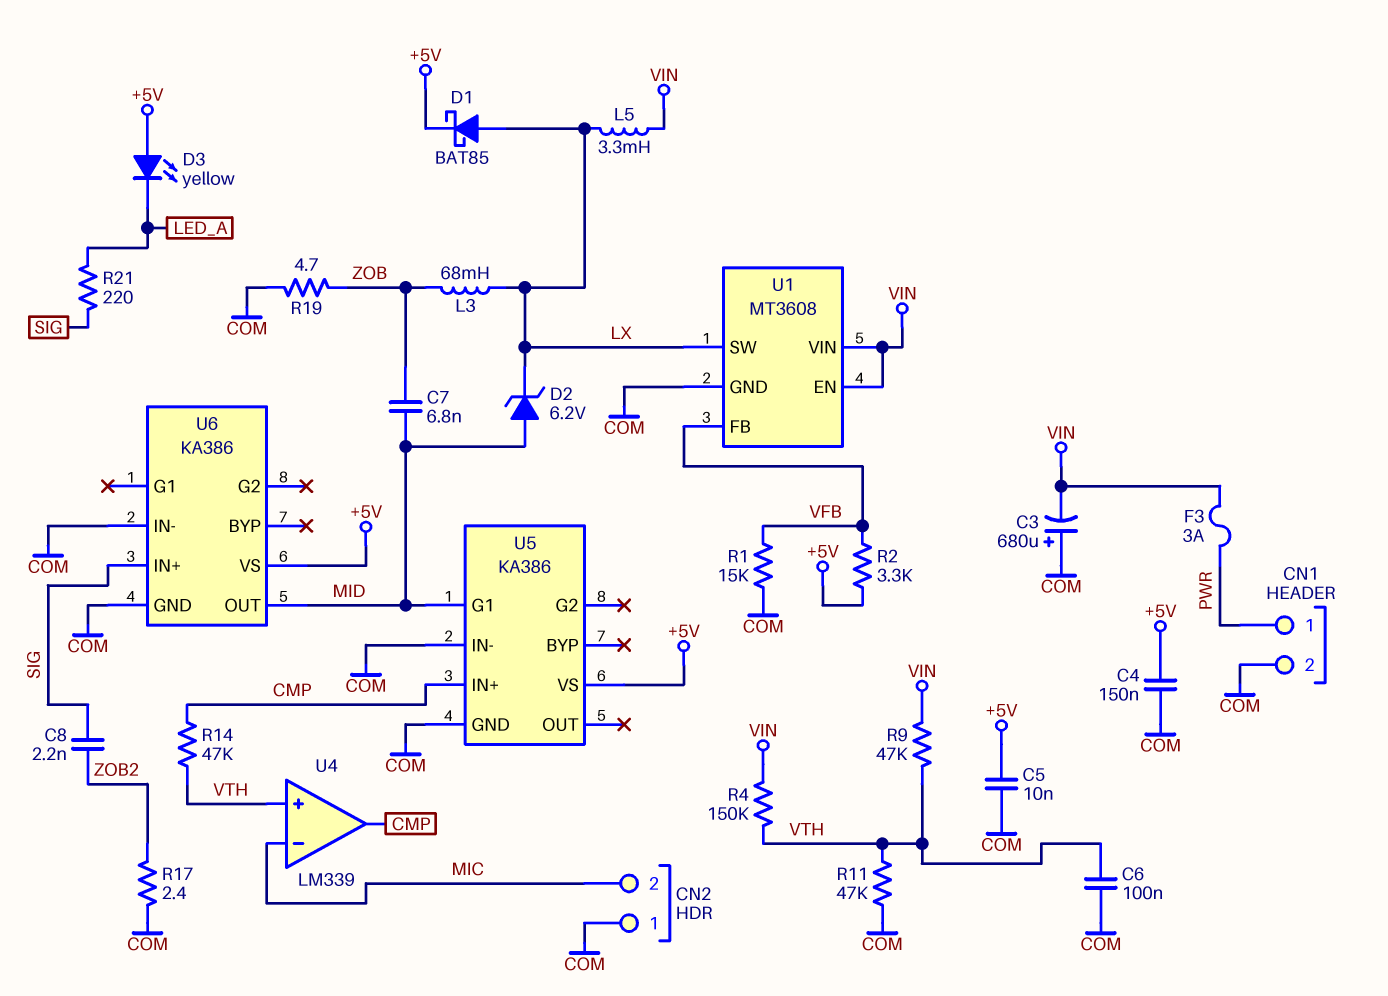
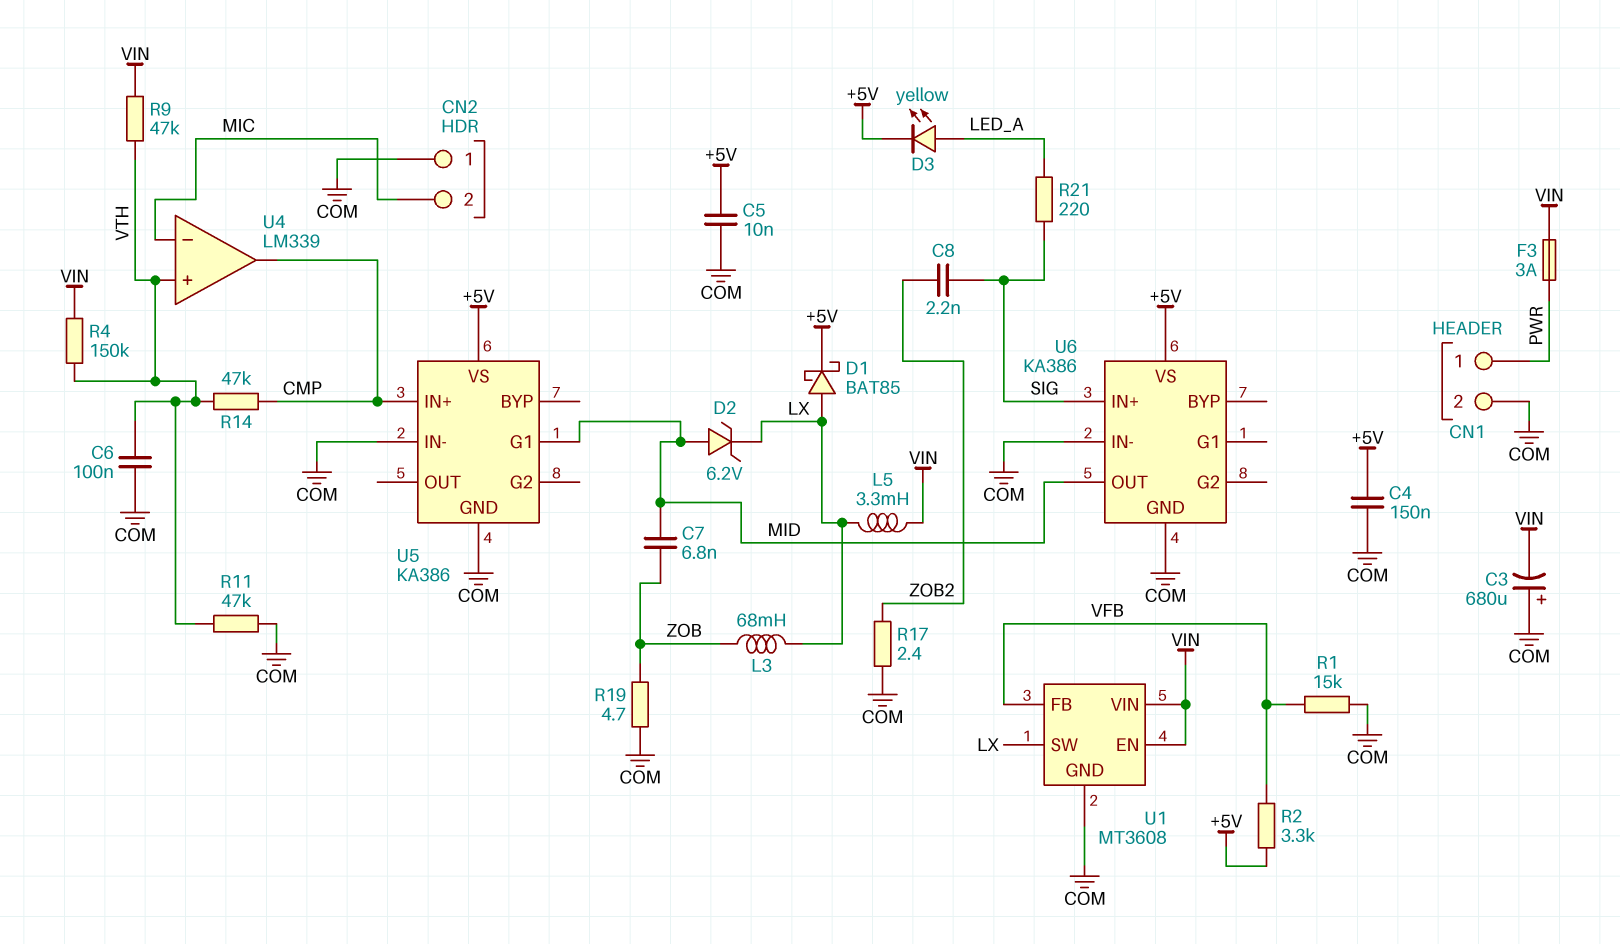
D3: LED yellow (A +5V, K LED_A) -> LED yellow (A LED_A, K +5V)

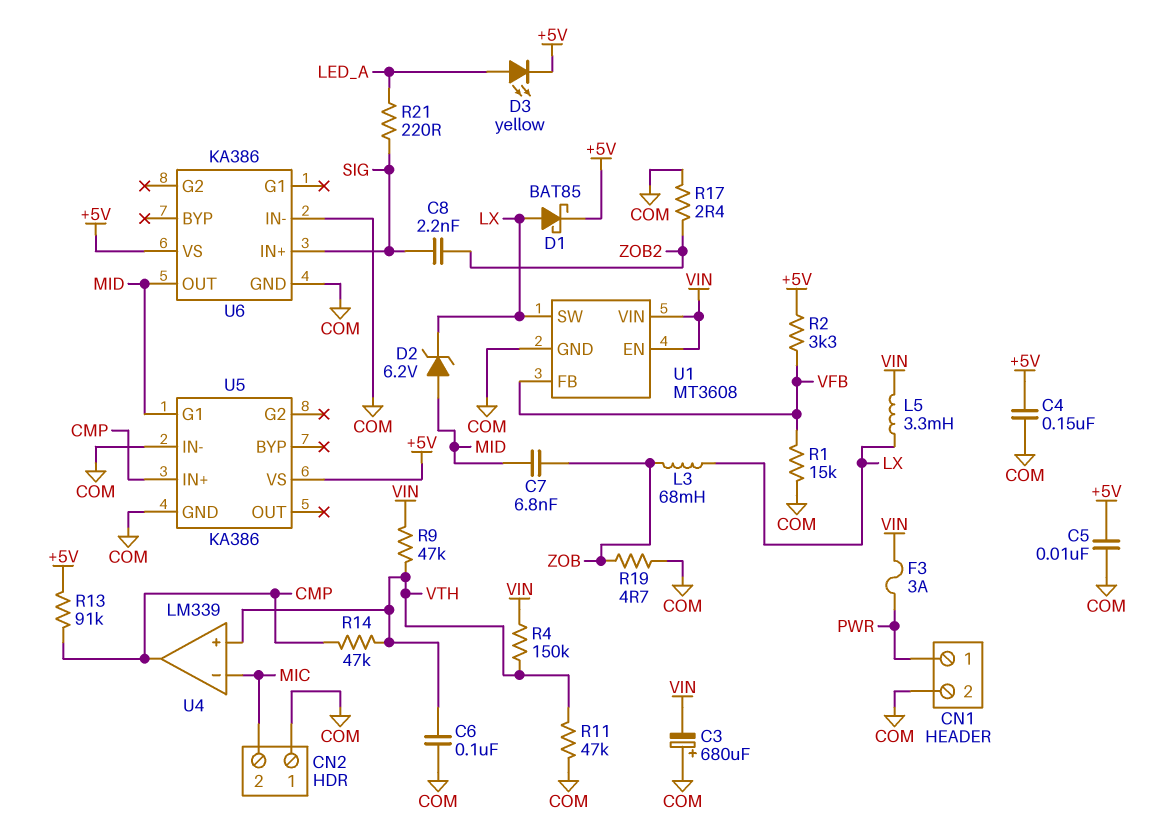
R13: none -> 91k (+5V, CMP)

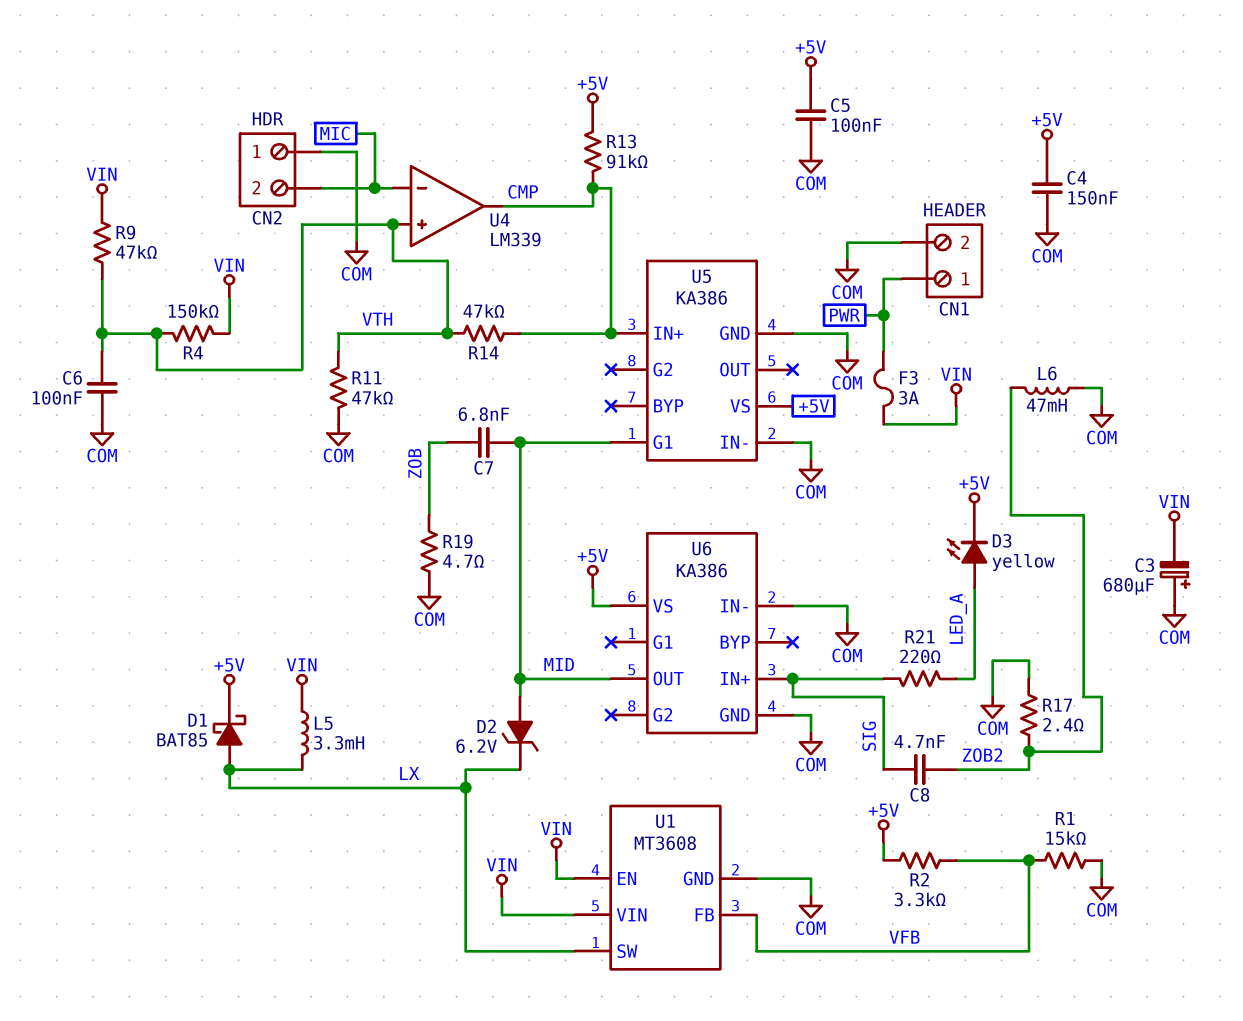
C5: 10nF (+5V, COM) -> 100nF (+5V, COM)
C8: 2.2nF (SIG, ZOB2) -> 4.7nF (SIG, ZOB2)
L3: 68mH (LX, ZOB) -> none
L6: none -> 47mH (COM, ZOB2)

